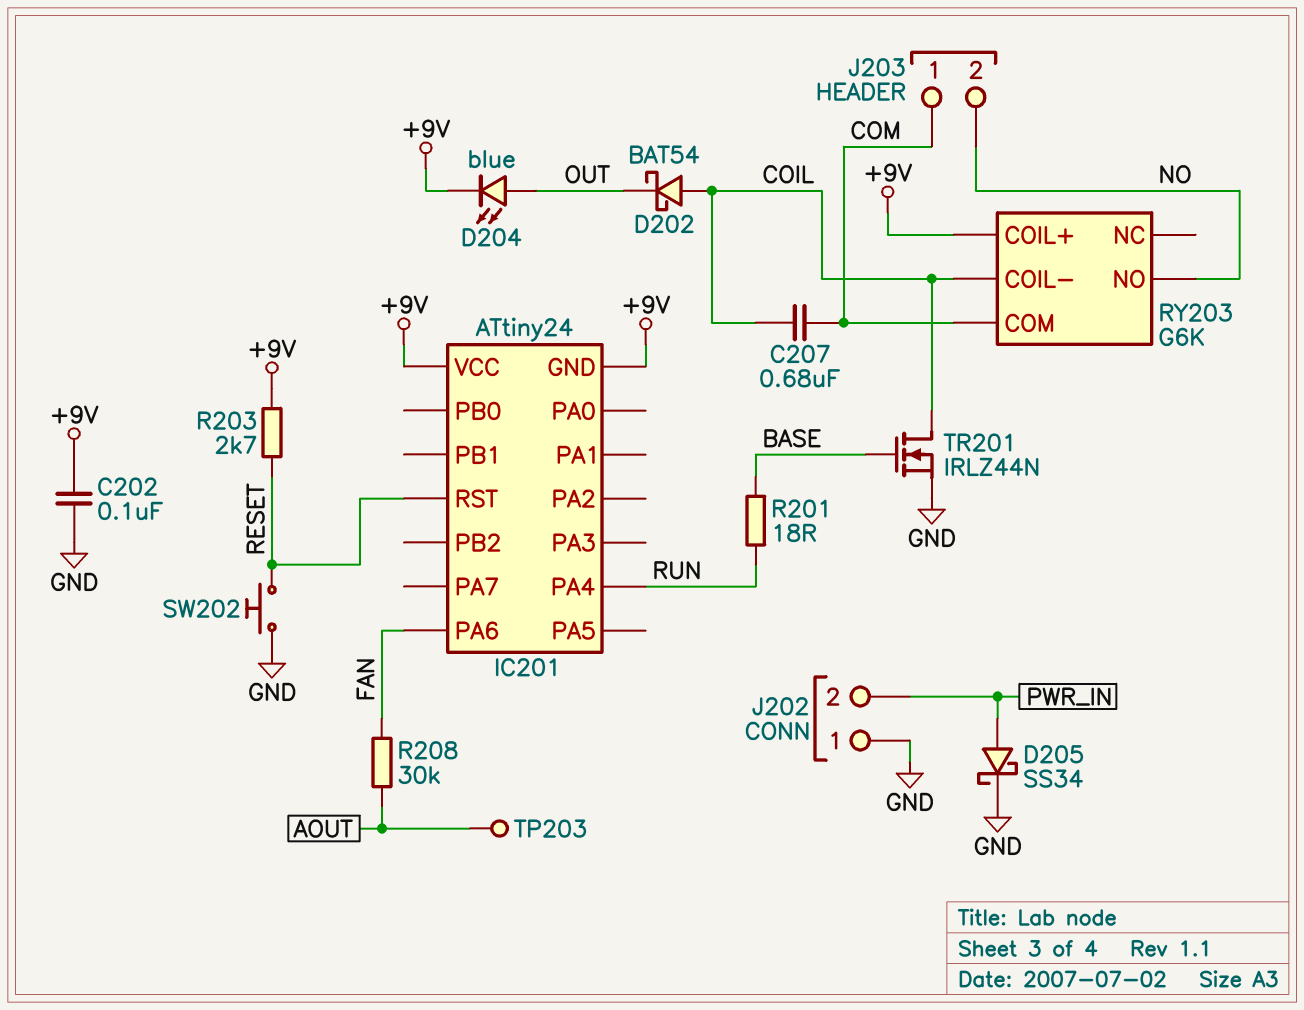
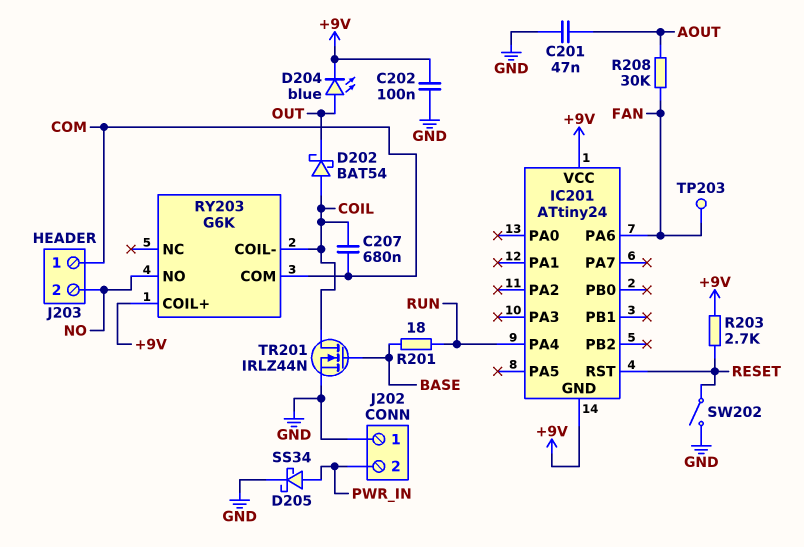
C201: none -> 47nF (AOUT, GND)
SW202: button (GND, RESET) -> switch (GND, RESET)
TP203: test point (AOUT) -> test point (FAN)

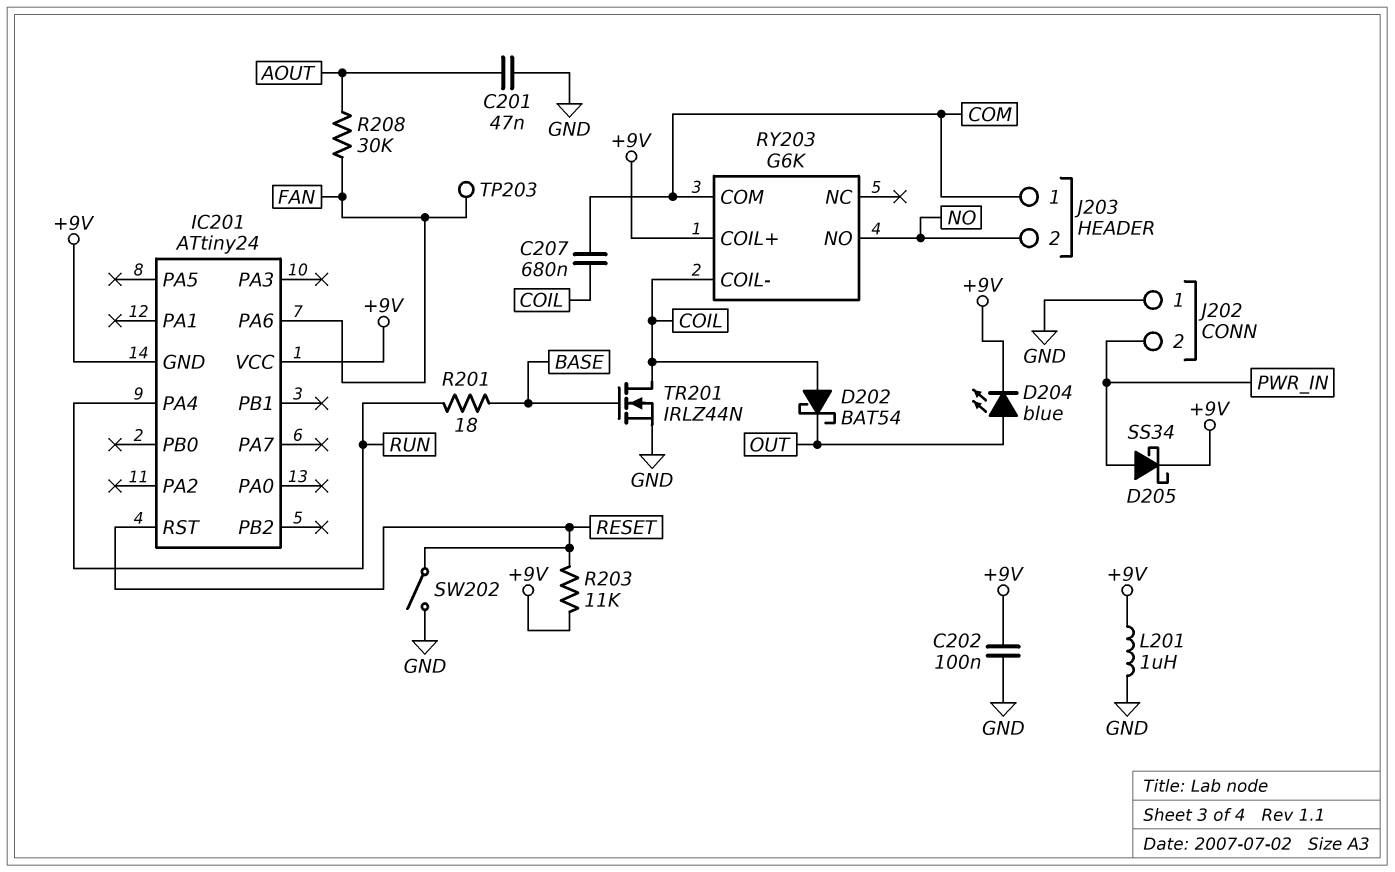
D205: schottky SS34 (A PWR_IN, K GND) -> schottky SS34 (A PWR_IN, K +9V)
L201: none -> 1uH (+9V, GND)
R203: 2.7k (+9V, RESET) -> 11k (+9V, RESET)

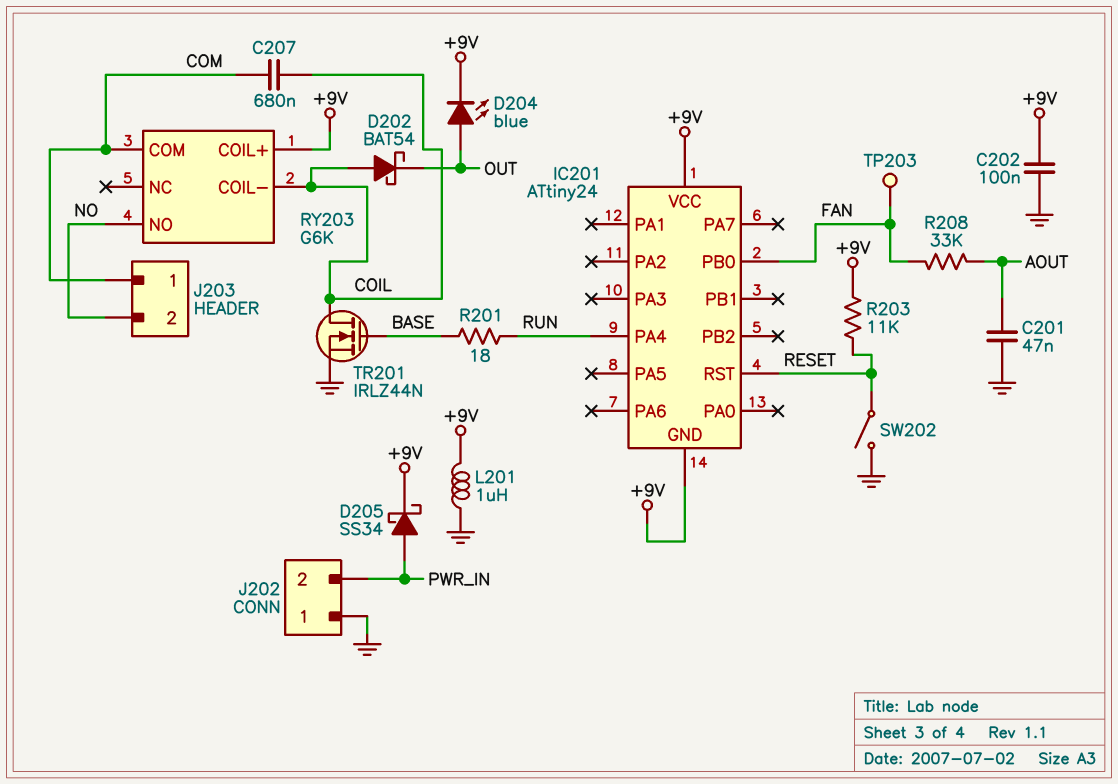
IC201 pin PA6: FAN -> none
IC201 pin PB0: none -> FAN
R208: 30k (AOUT, FAN) -> 33k (AOUT, FAN)

